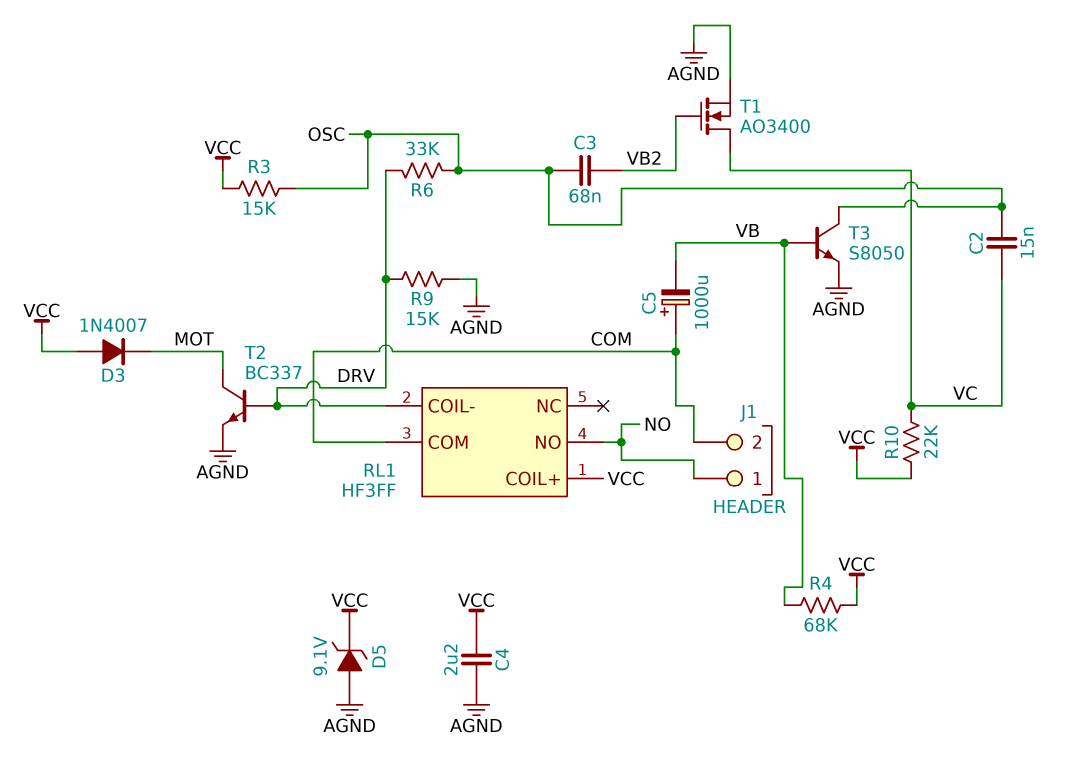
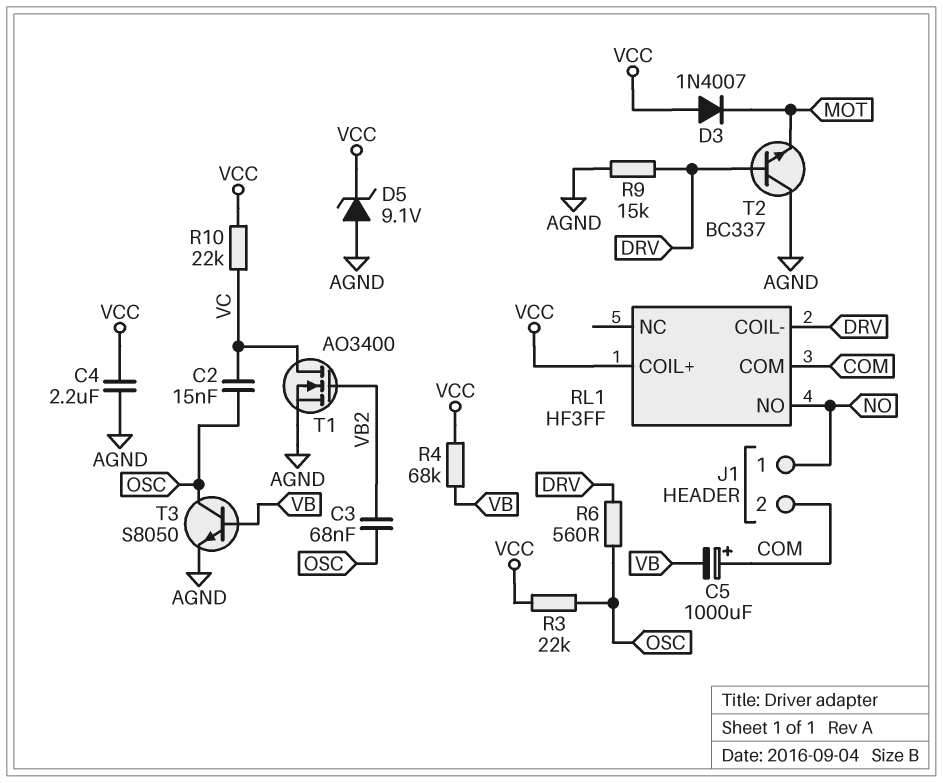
R3: 15k (OSC, VCC) -> 22k (OSC, VCC)
R6: 33k (DRV, OSC) -> 560 (DRV, OSC)
T2: NPN BC337 (B DRV, C MOT, E AGND) -> NPN BC337 (B DRV, C AGND, E MOT)

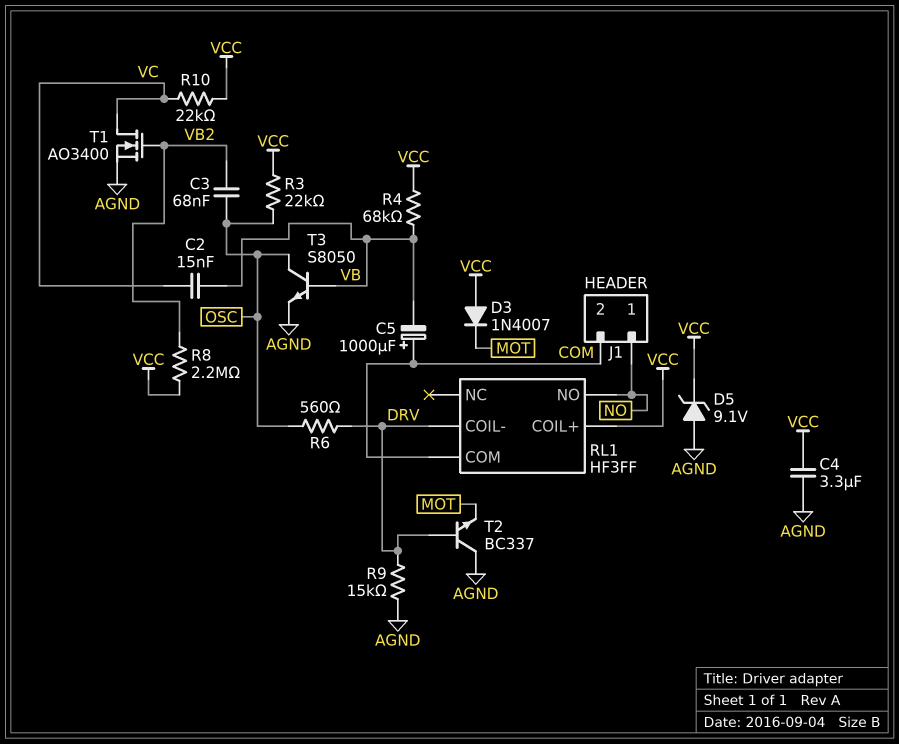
C2: 15nF (OSC, VC) -> 15nF (VB, VC)
C4: 2.2uF (AGND, VCC) -> 3.3uF (AGND, VCC)
R8: none -> 2.2M (VB2, VCC)

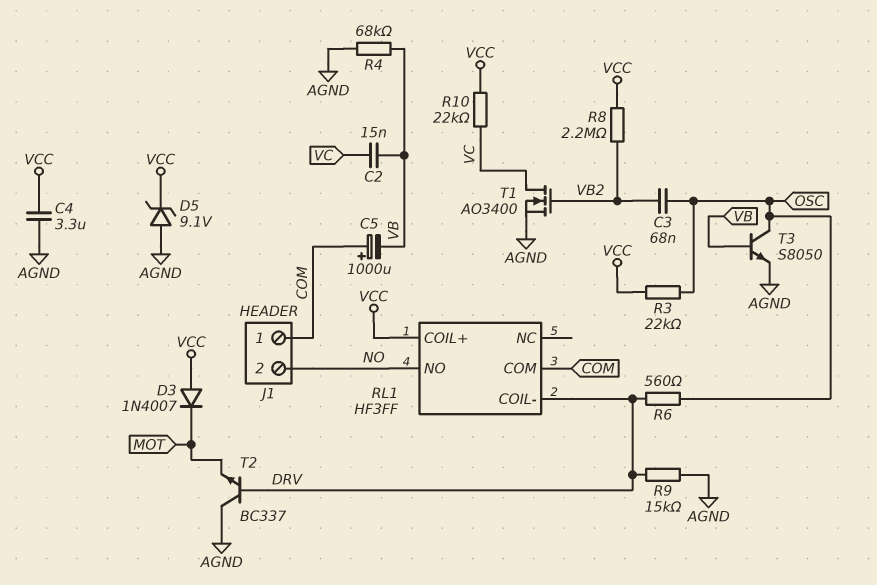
J1 pin 1: NO -> COM
J1 pin 2: COM -> NO
R4: 68k (VB, VCC) -> 68k (AGND, VB)

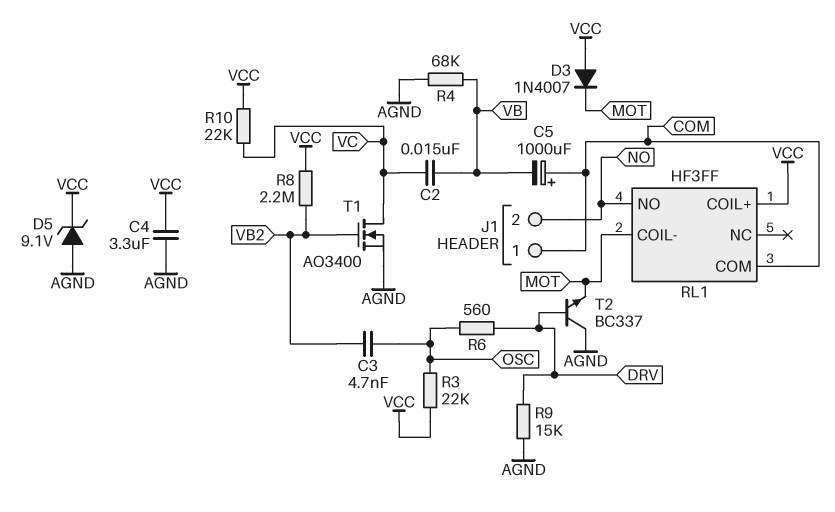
C3: 68nF (OSC, VB2) -> 4.7nF (OSC, VB2)
RL1 pin COIL-: DRV -> MOT
T3: NPN S8050 (B VB, C OSC, E AGND) -> none

